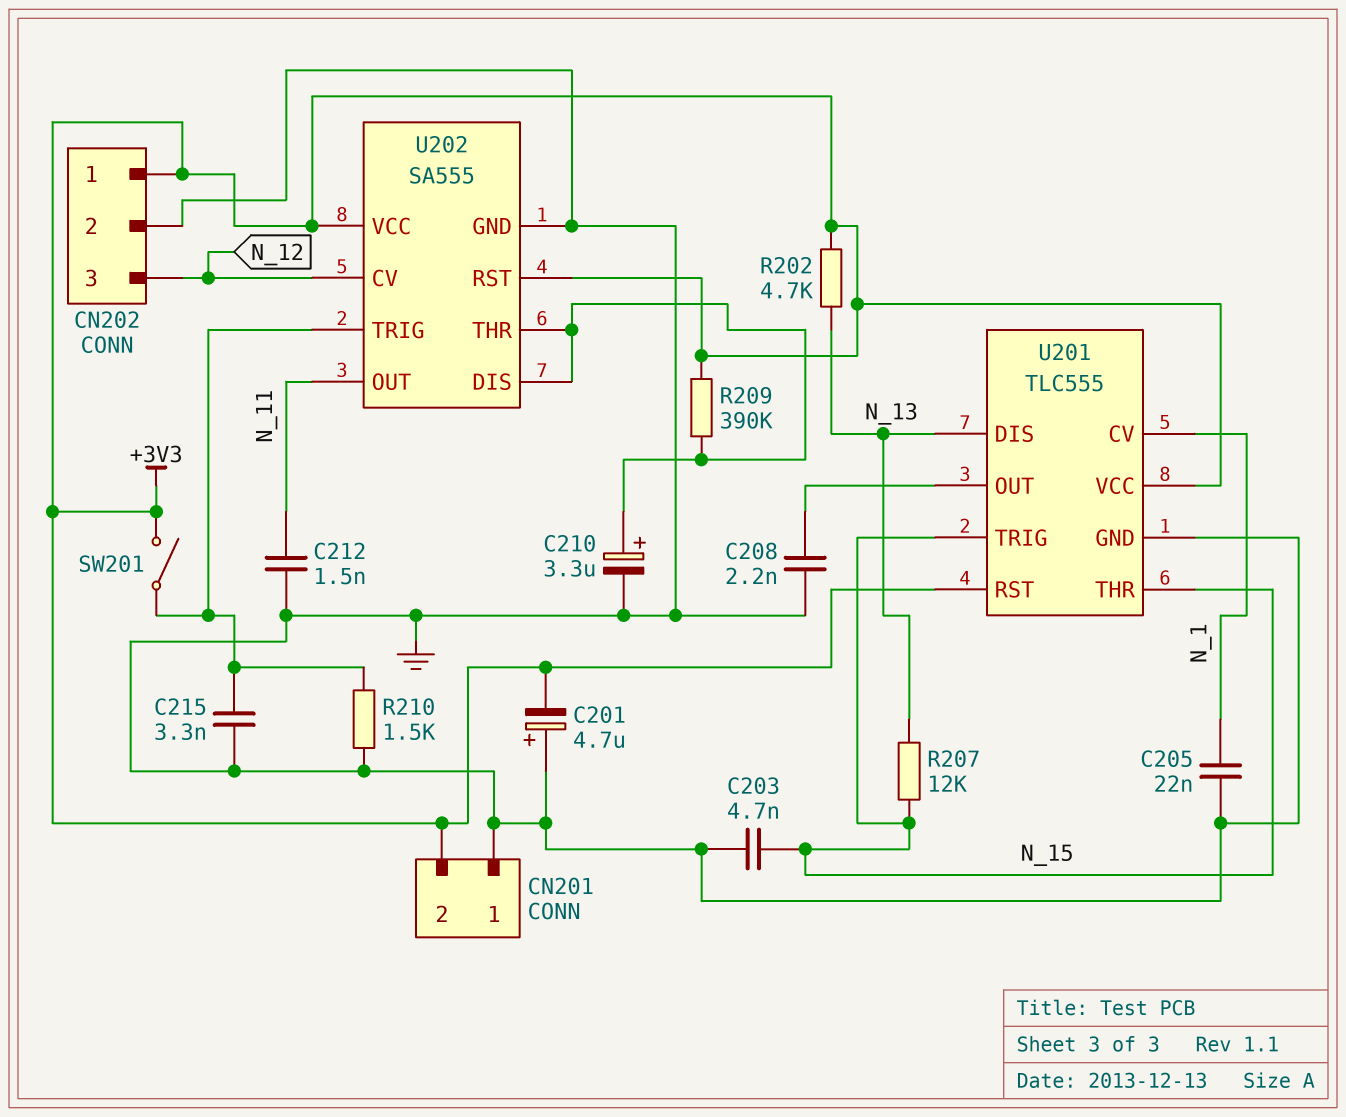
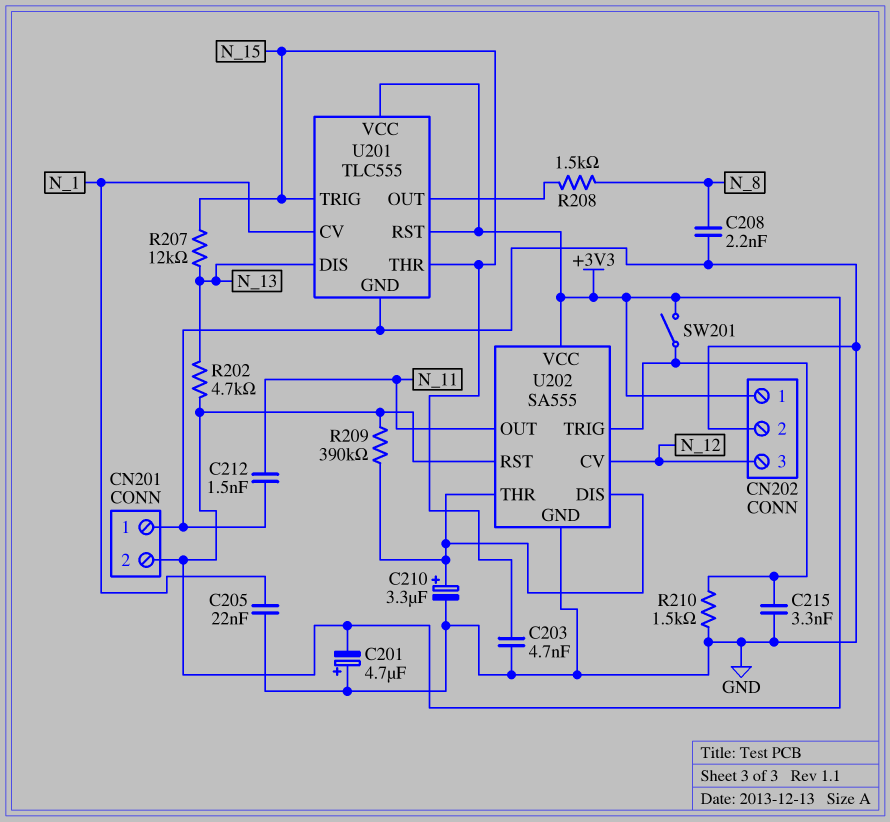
C208: 2.2nF (GND, U201/OUT) -> 2.2nF (GND, N_8)
R208: none -> 1.5k (N_8, U201/OUT)

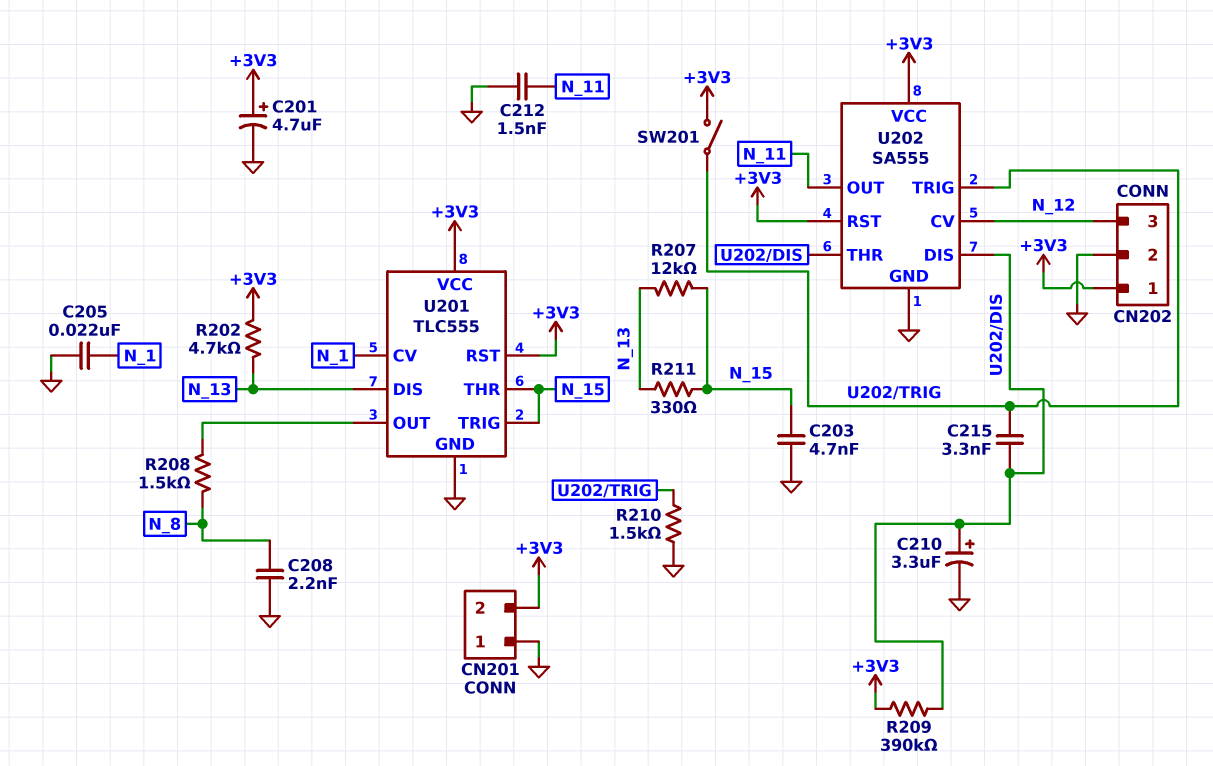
C201: 4.7uF (plus GND, minus +3V3) -> 4.7uF (plus +3V3, minus GND)
C215: 3.3nF (GND, U202/TRIG) -> 3.3nF (U202/DIS, U202/TRIG)
R211: none -> 330 (N_13, N_15)

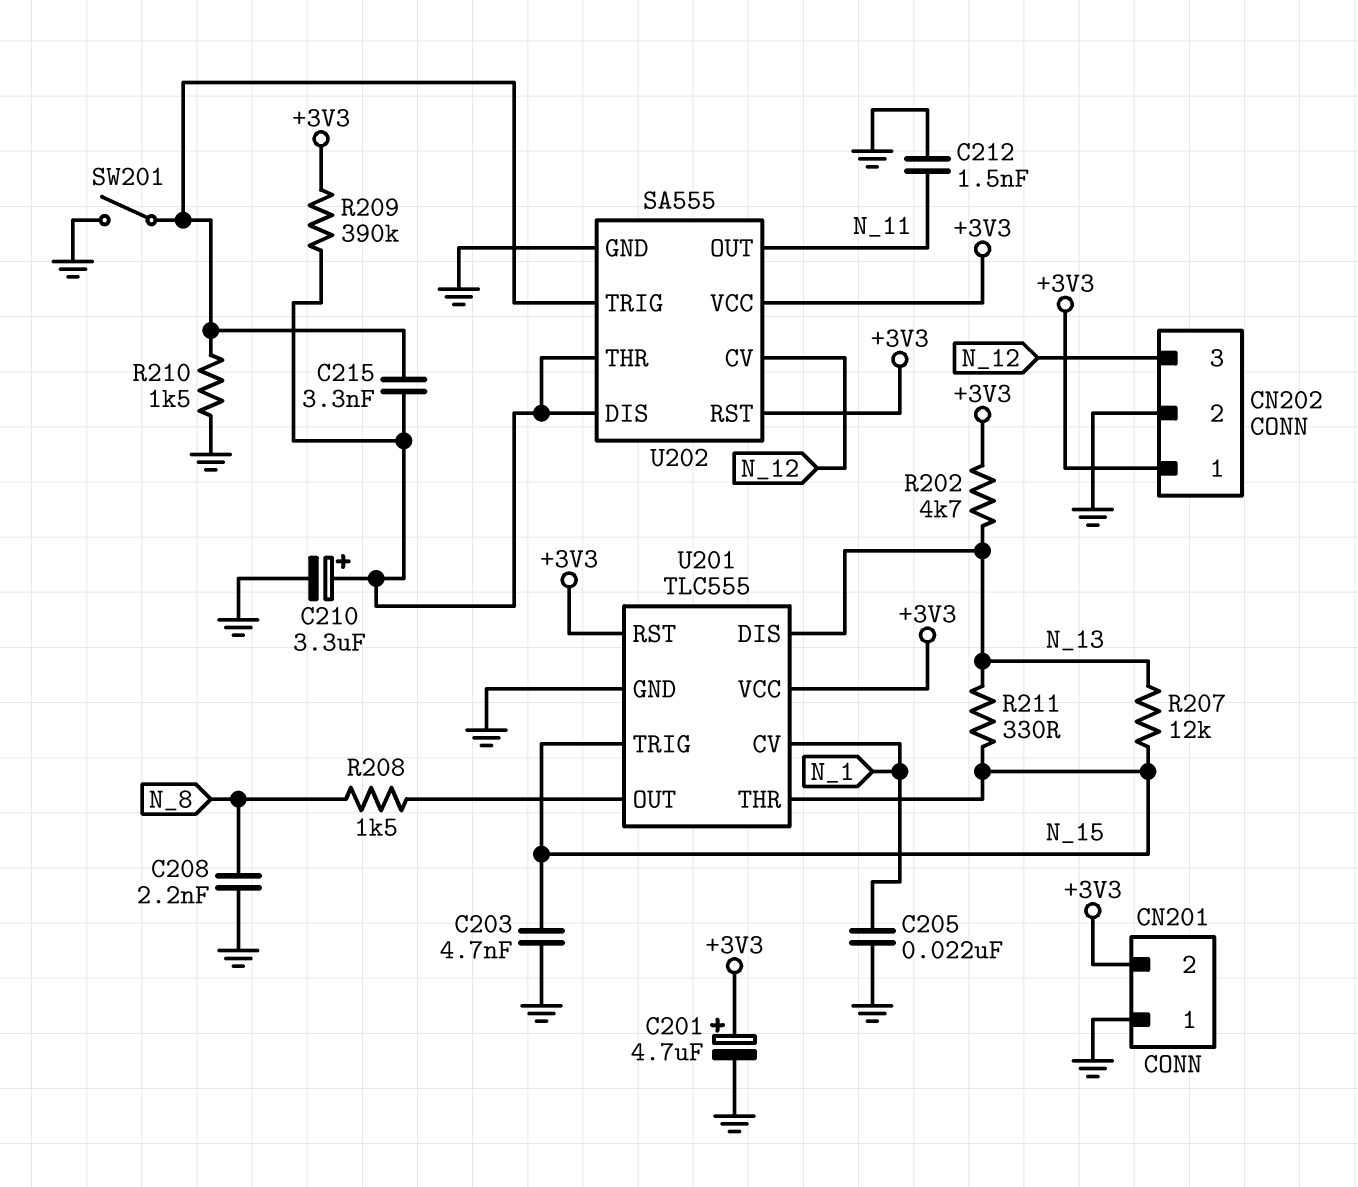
SW201: switch (+3V3, U202/TRIG) -> switch (GND, U202/TRIG)

